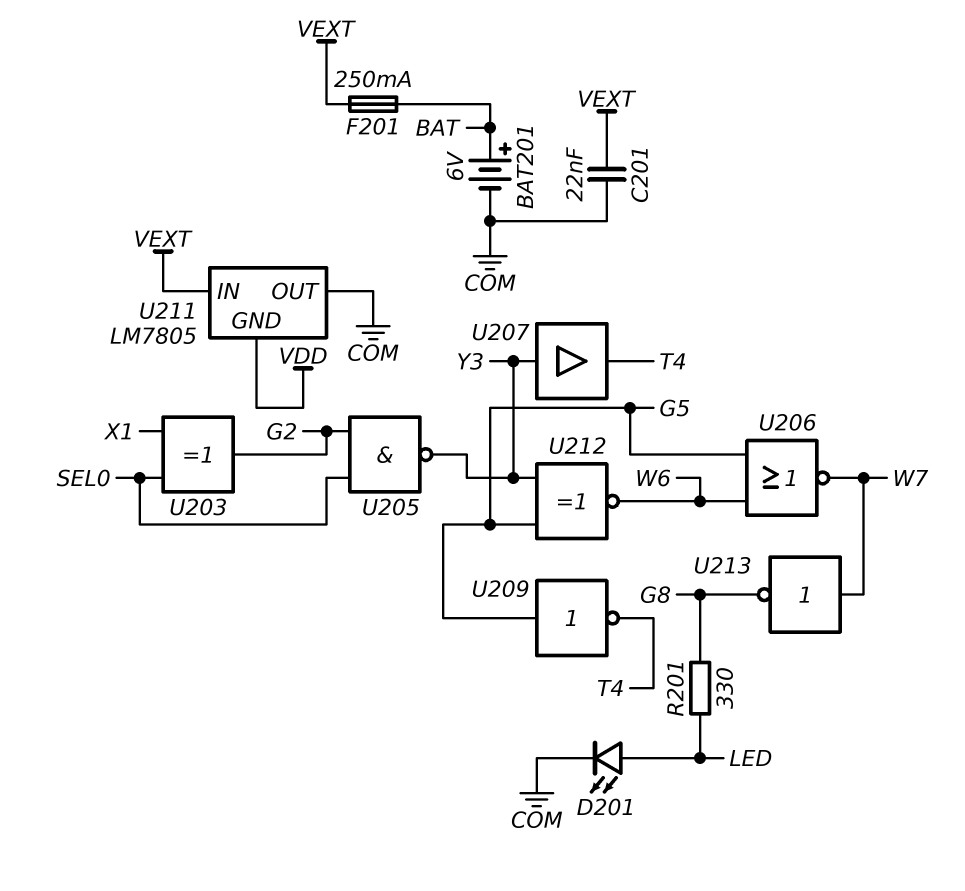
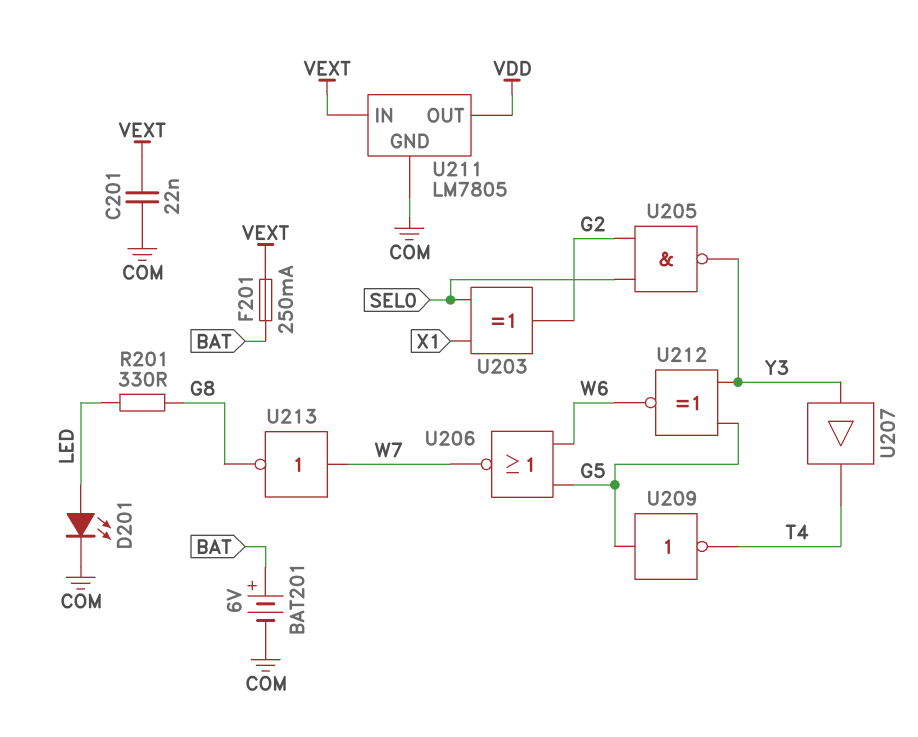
U211 pin GND: VDD -> COM
U211 pin OUT: COM -> VDD

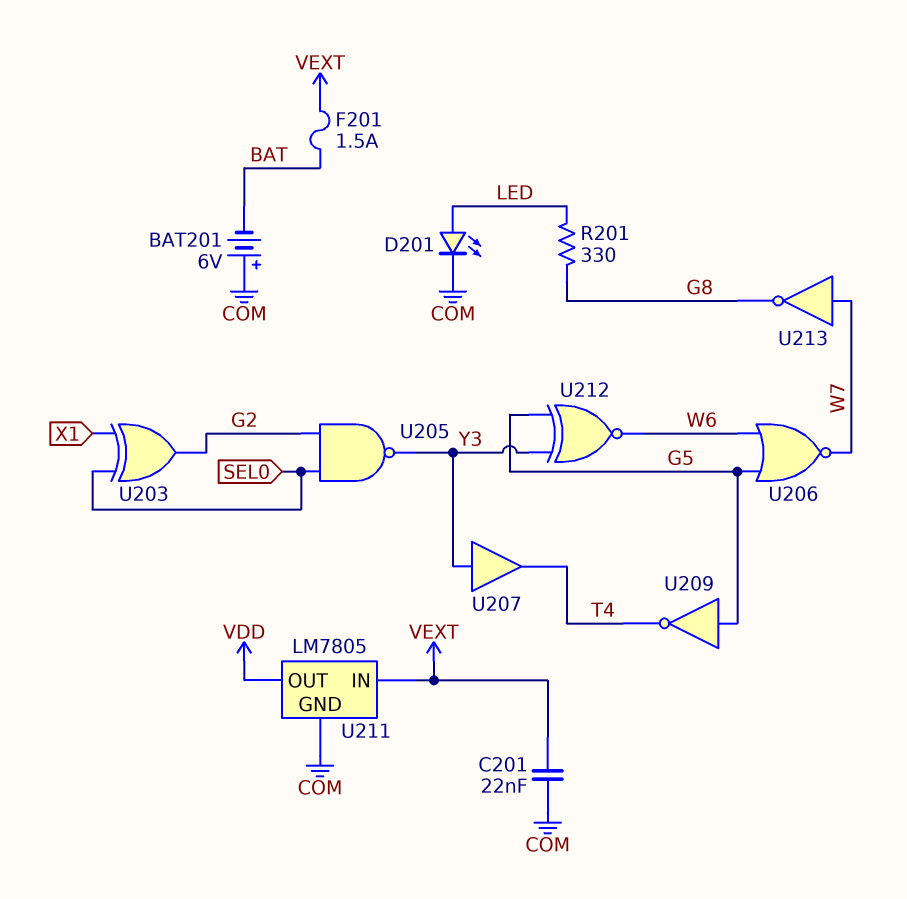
BAT201: 6V (plus BAT, minus COM) -> 6V (plus COM, minus BAT)
F201: 250mA (BAT, VEXT) -> 1.5A (BAT, VEXT)

